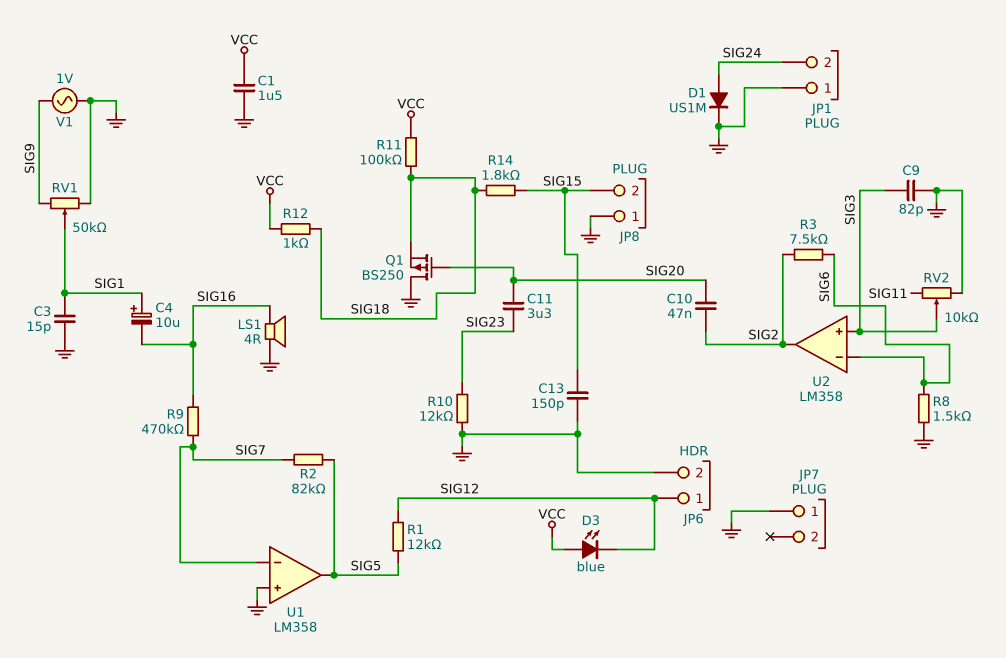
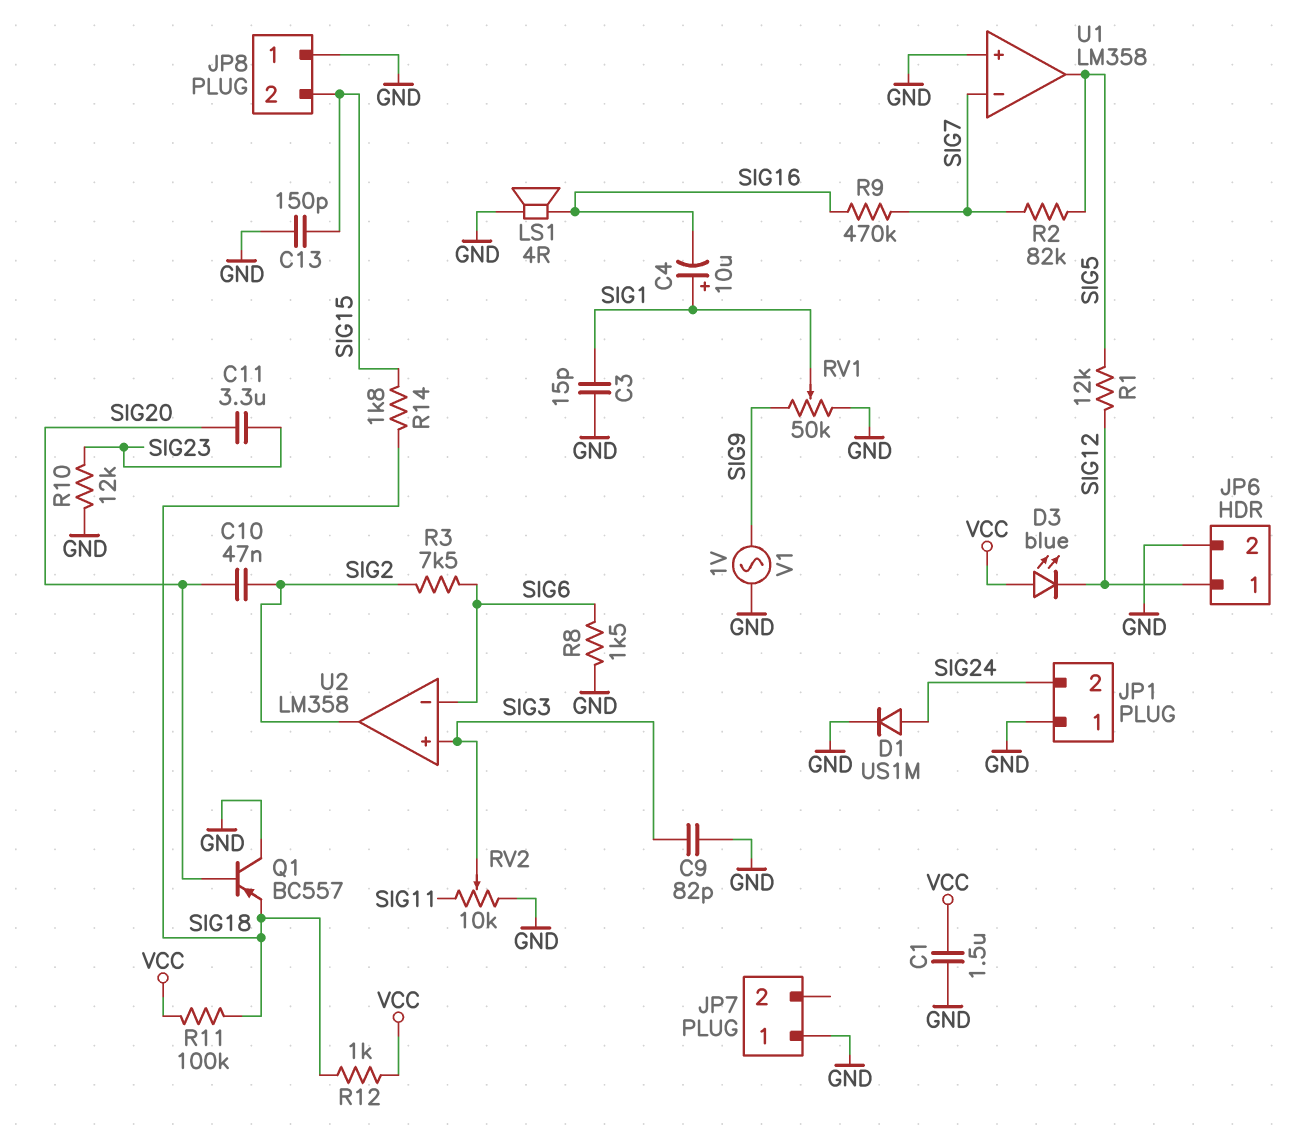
Q1: PMOS BS250 (G SIG20, D GND, S SIG18) -> PNP BC557 (B SIG20, C GND, E SIG18)

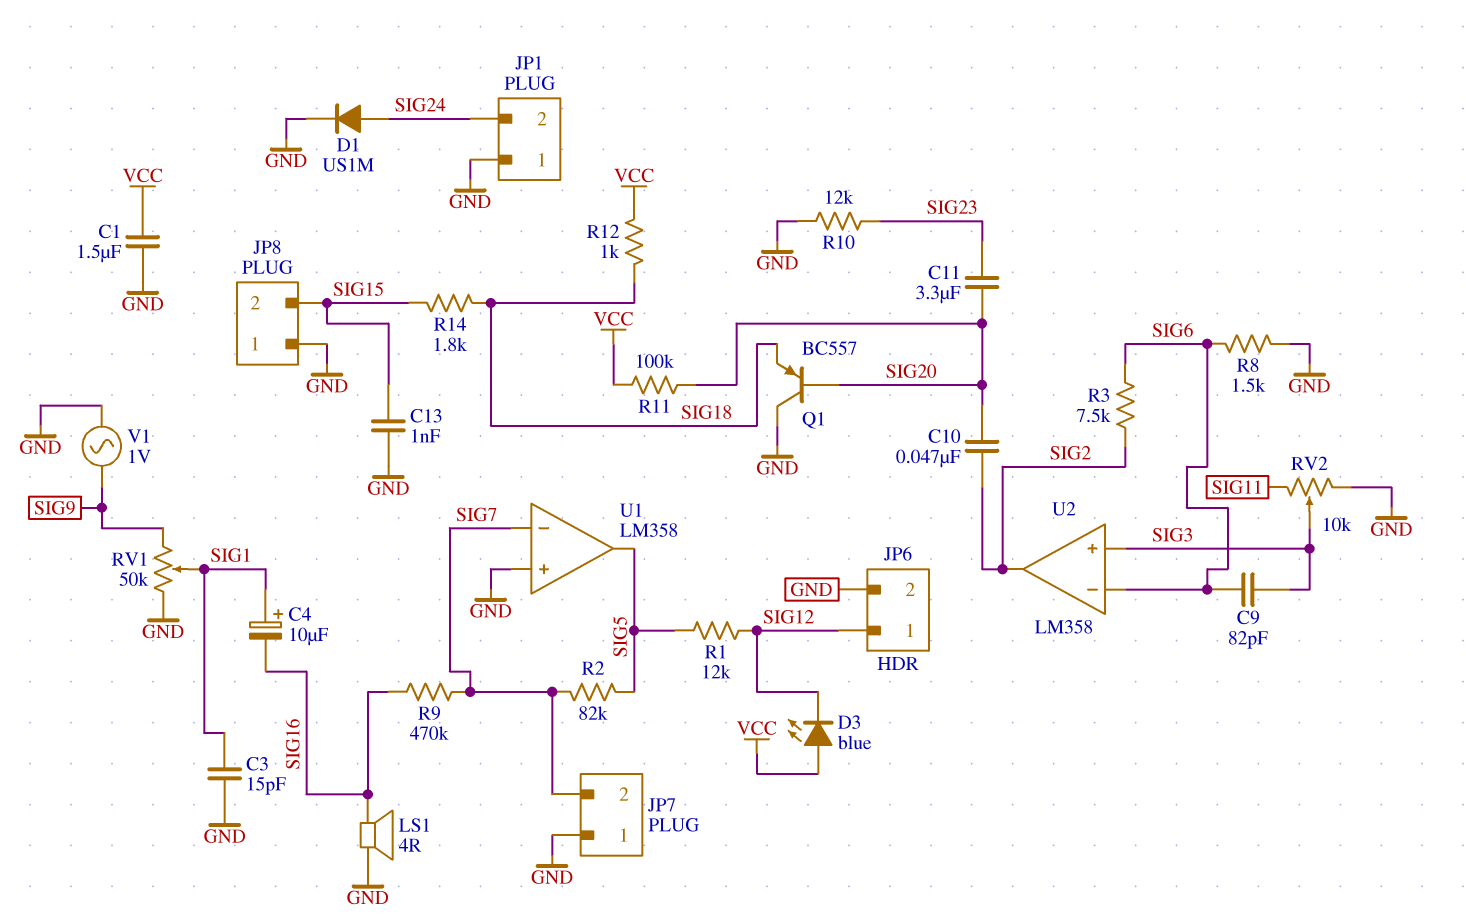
C9: 82pF (GND, SIG3) -> 82pF (SIG3, SIG6)
C13: 150pF (GND, SIG15) -> 1nF (GND, SIG15)
JP7 pin 2: none -> SIG7
R11: 100k (SIG18, VCC) -> 100k (SIG20, VCC)

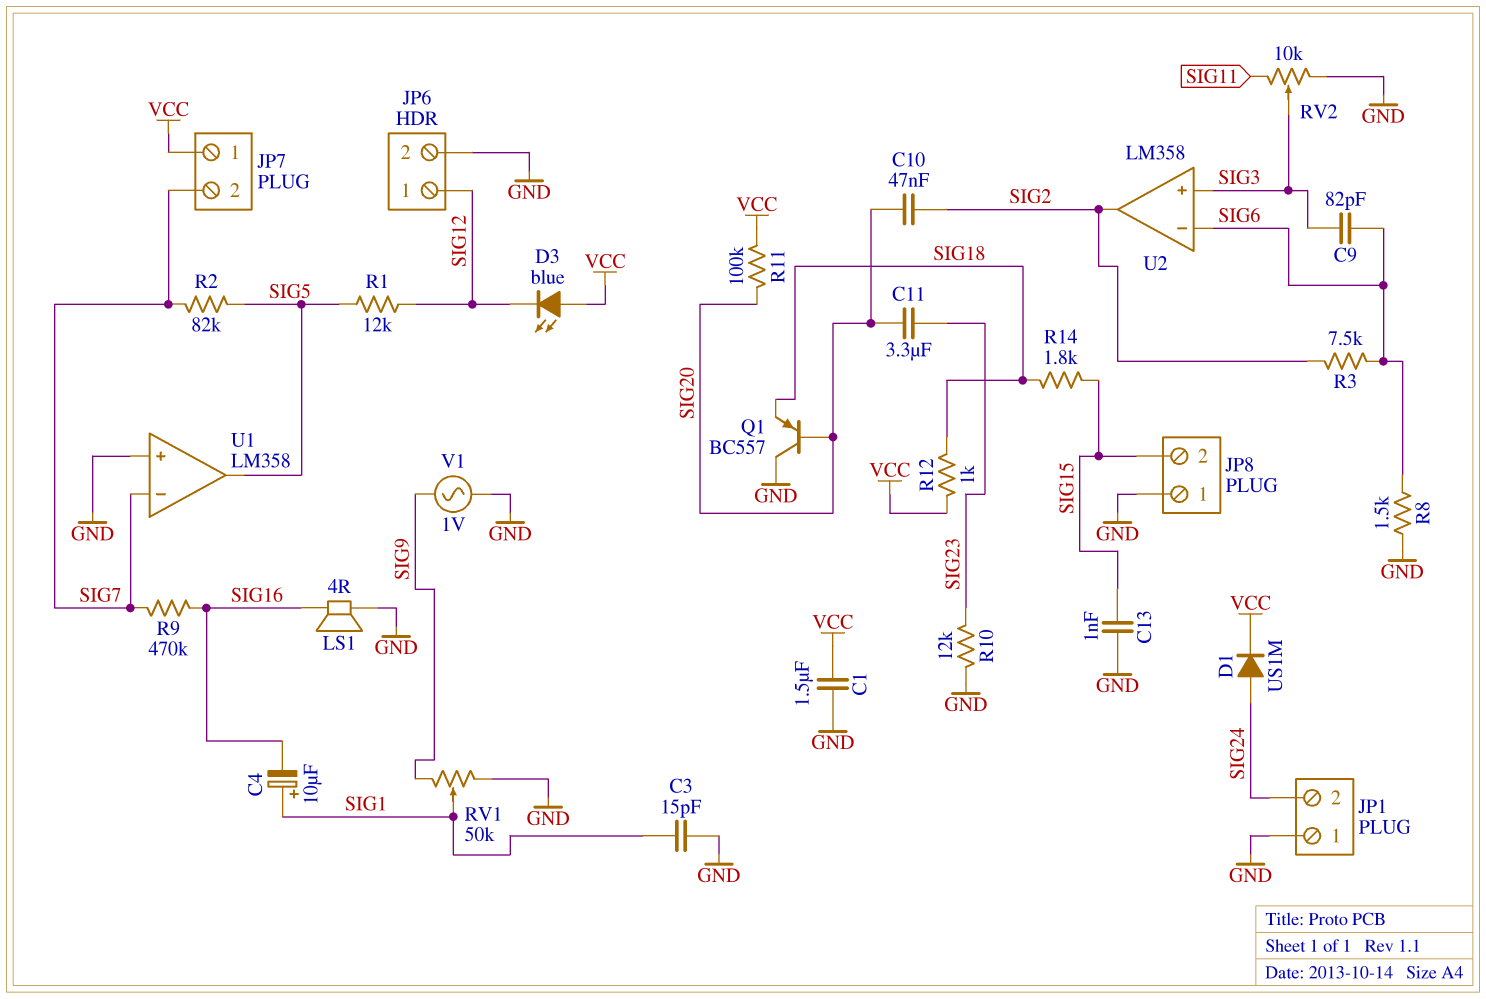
D1: diode US1M (A SIG24, K GND) -> diode US1M (A SIG24, K VCC)
JP7 pin 1: GND -> VCC

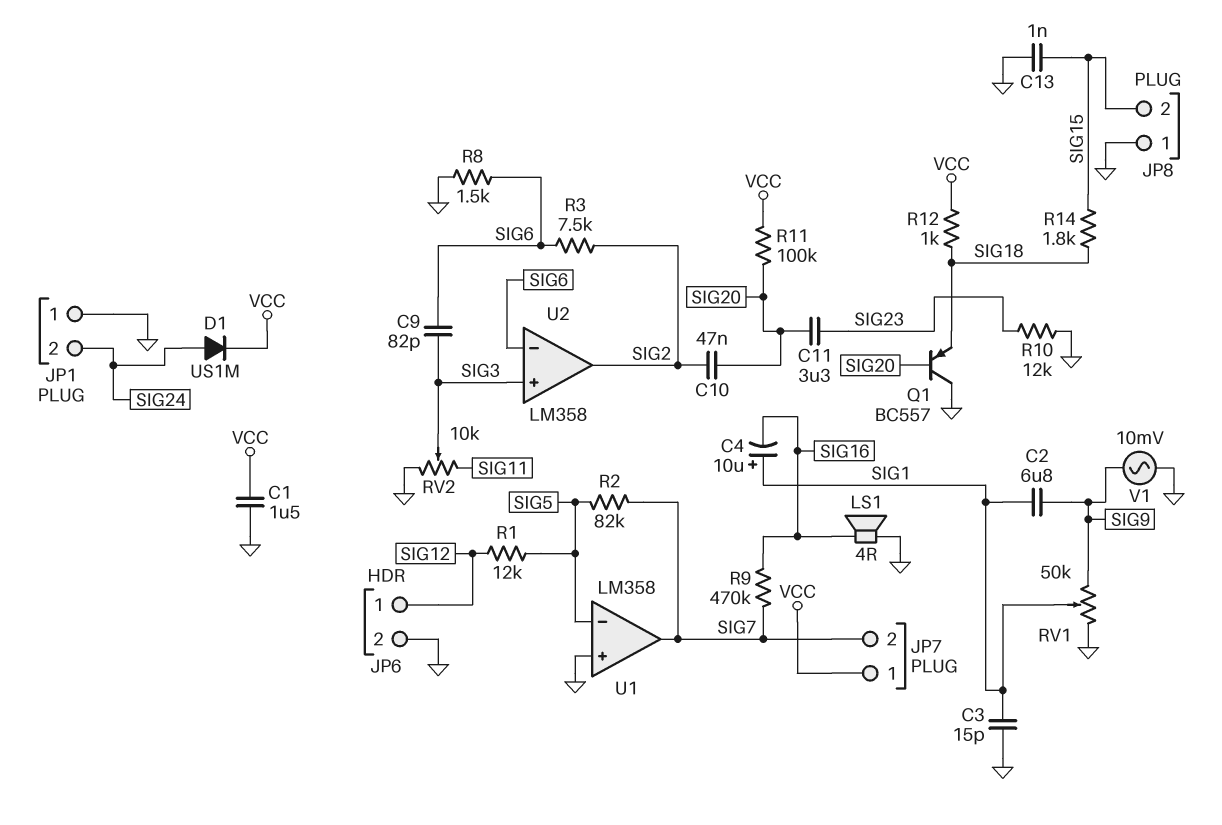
C2: none -> 6.8uF (SIG1, SIG9)
D3: LED blue (A VCC, K SIG12) -> none
U1 pin in-: SIG7 -> SIG5
U1 pin out: SIG5 -> SIG7
V1: AC 1V (GND, SIG9) -> AC 10mV (GND, SIG9)

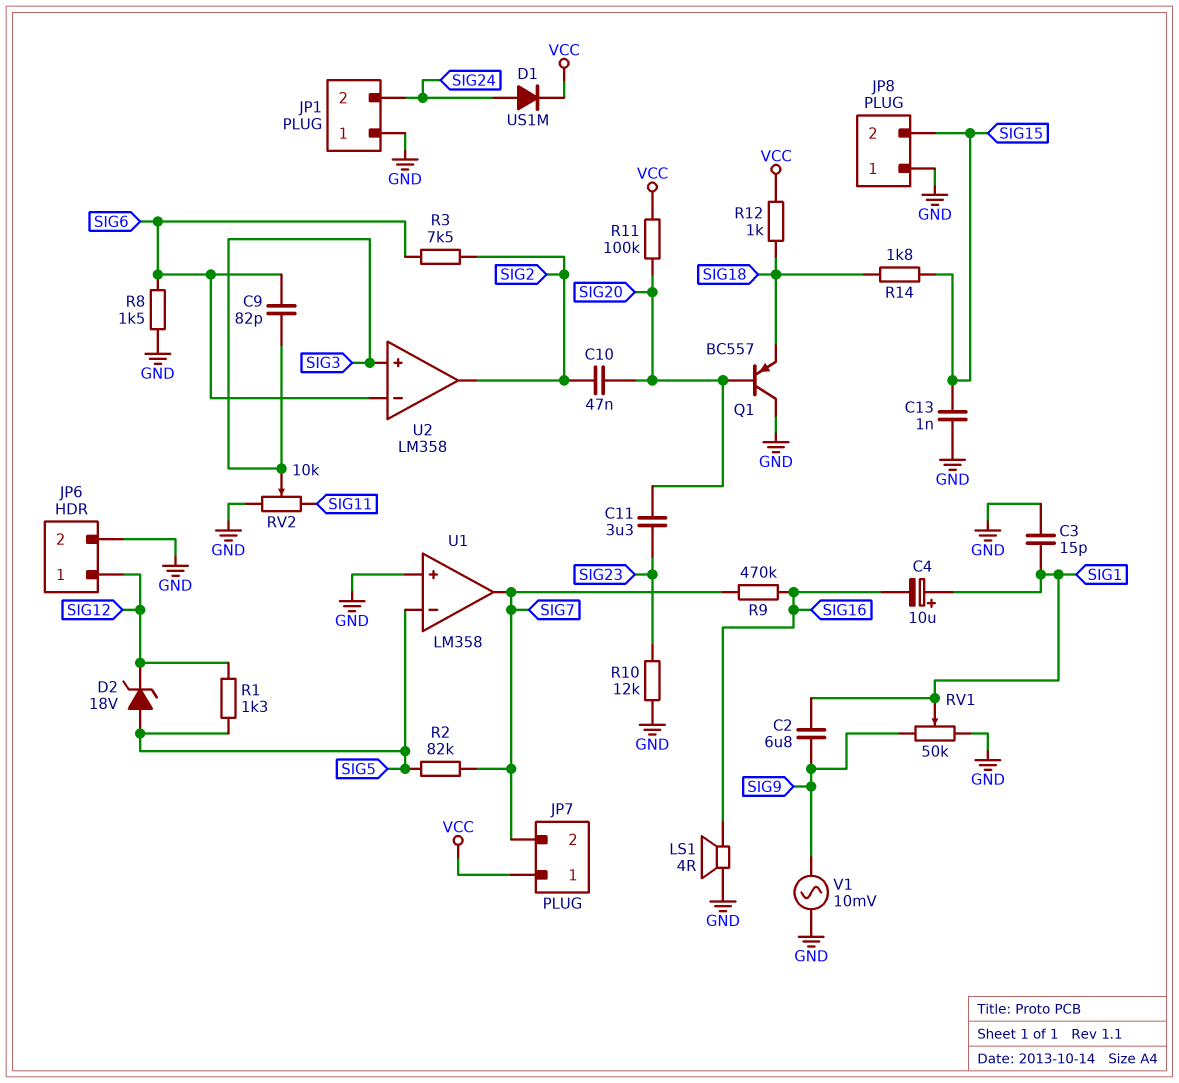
C1: 1.5uF (GND, VCC) -> none
D2: none -> zener 18V (A SIG5, K SIG12)
R1: 12k (SIG5, SIG12) -> 1.3k (SIG5, SIG12)

